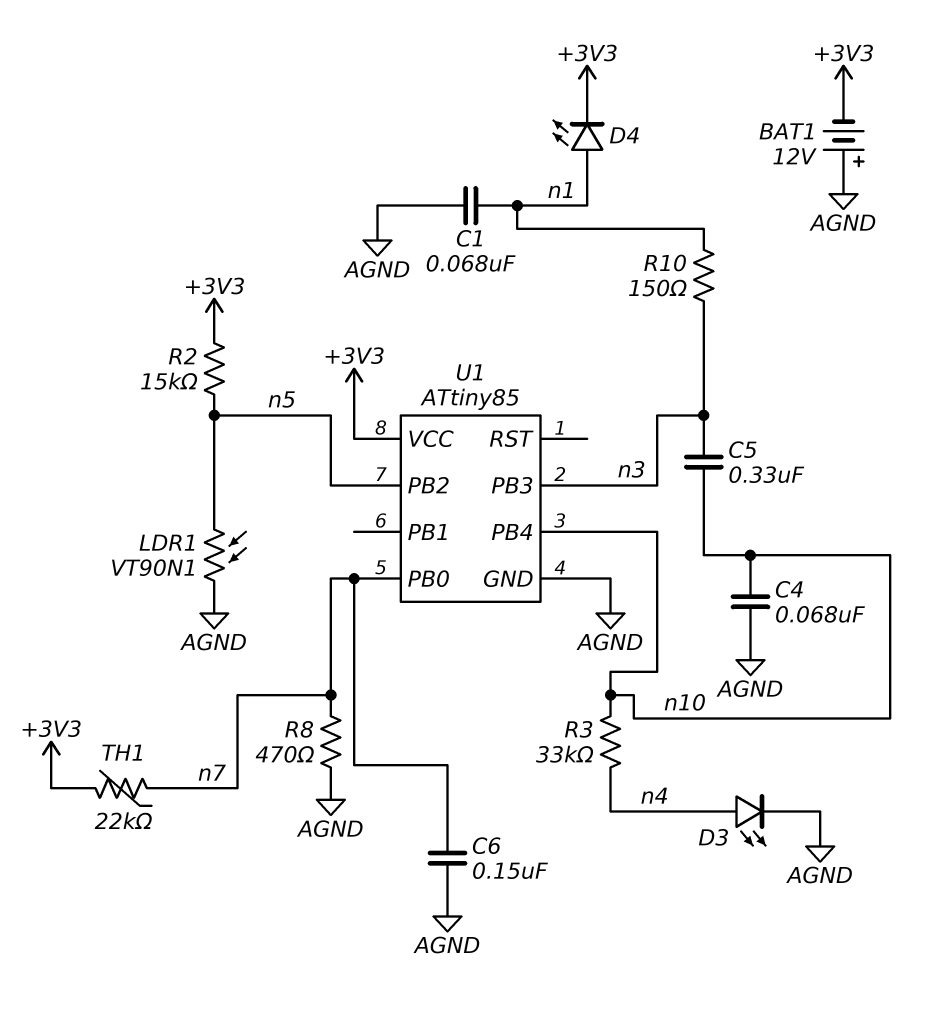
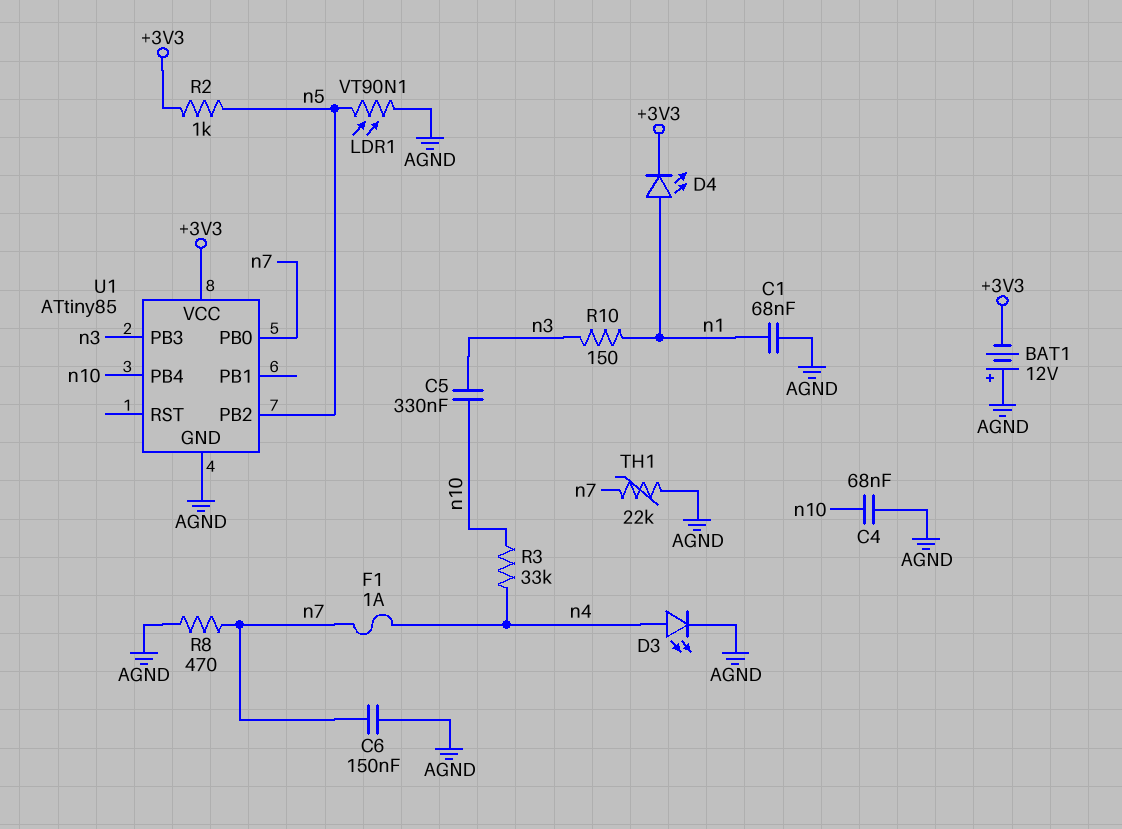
F1: none -> 1A (n4, n7)
R2: 15k (+3V3, n5) -> 1k (+3V3, n5)
TH1: 22k (+3V3, n7) -> 22k (AGND, n7)

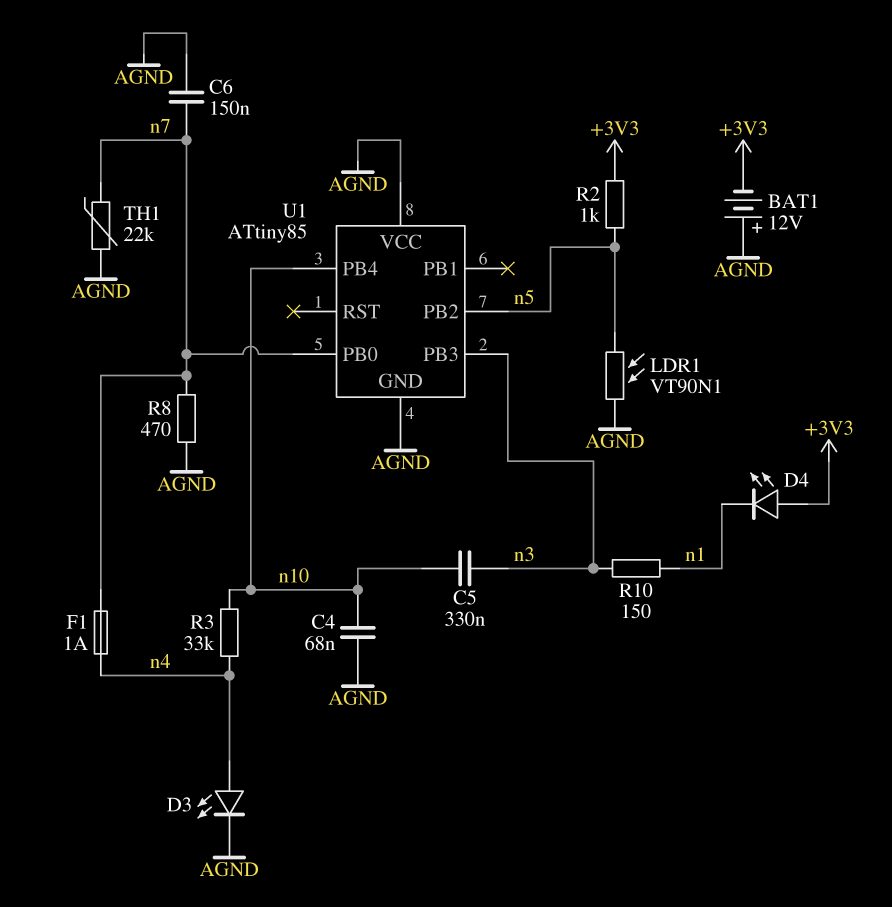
C1: 68nF (AGND, n1) -> none
D4: LED (A n1, K +3V3) -> LED (A +3V3, K n1)
U1 pin VCC: +3V3 -> AGND

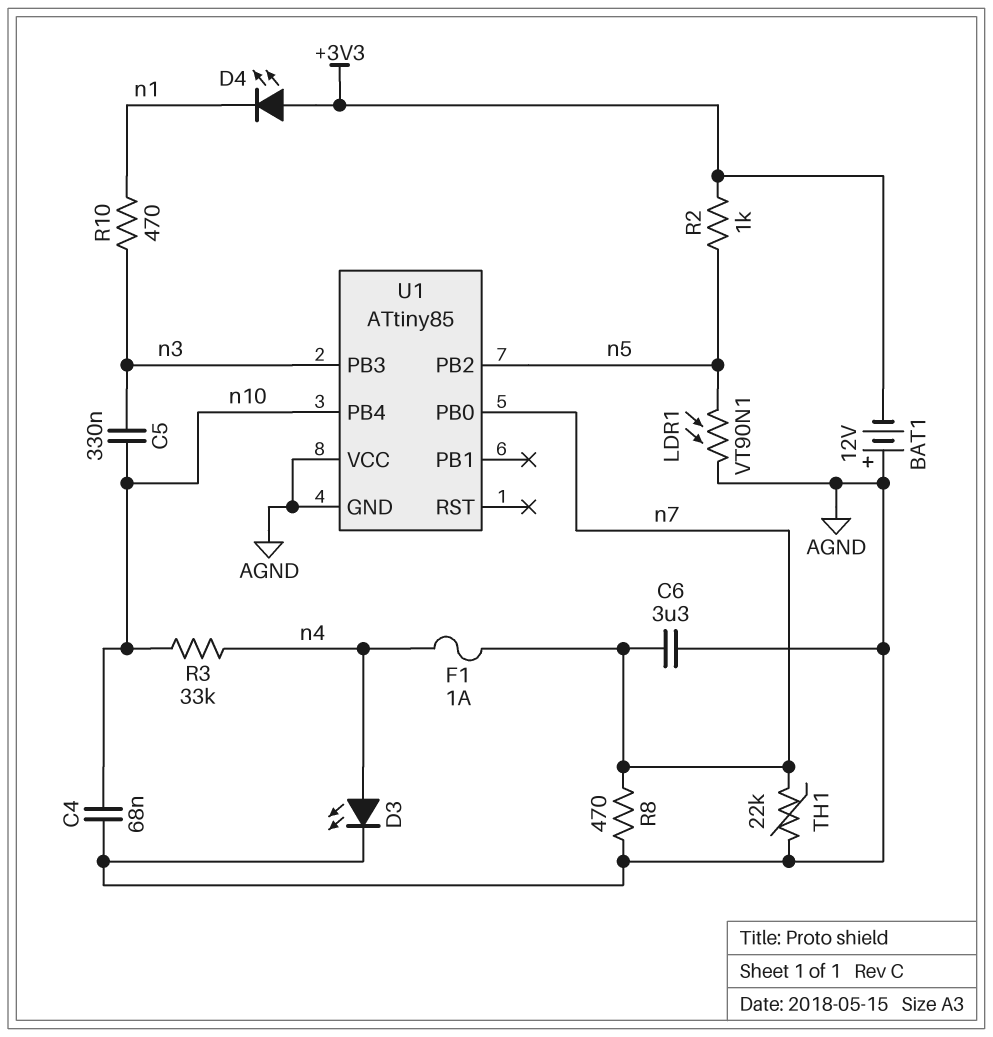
C6: 150nF (AGND, n7) -> 3.3uF (AGND, n7)
R10: 150 (n1, n3) -> 470 (n1, n3)

